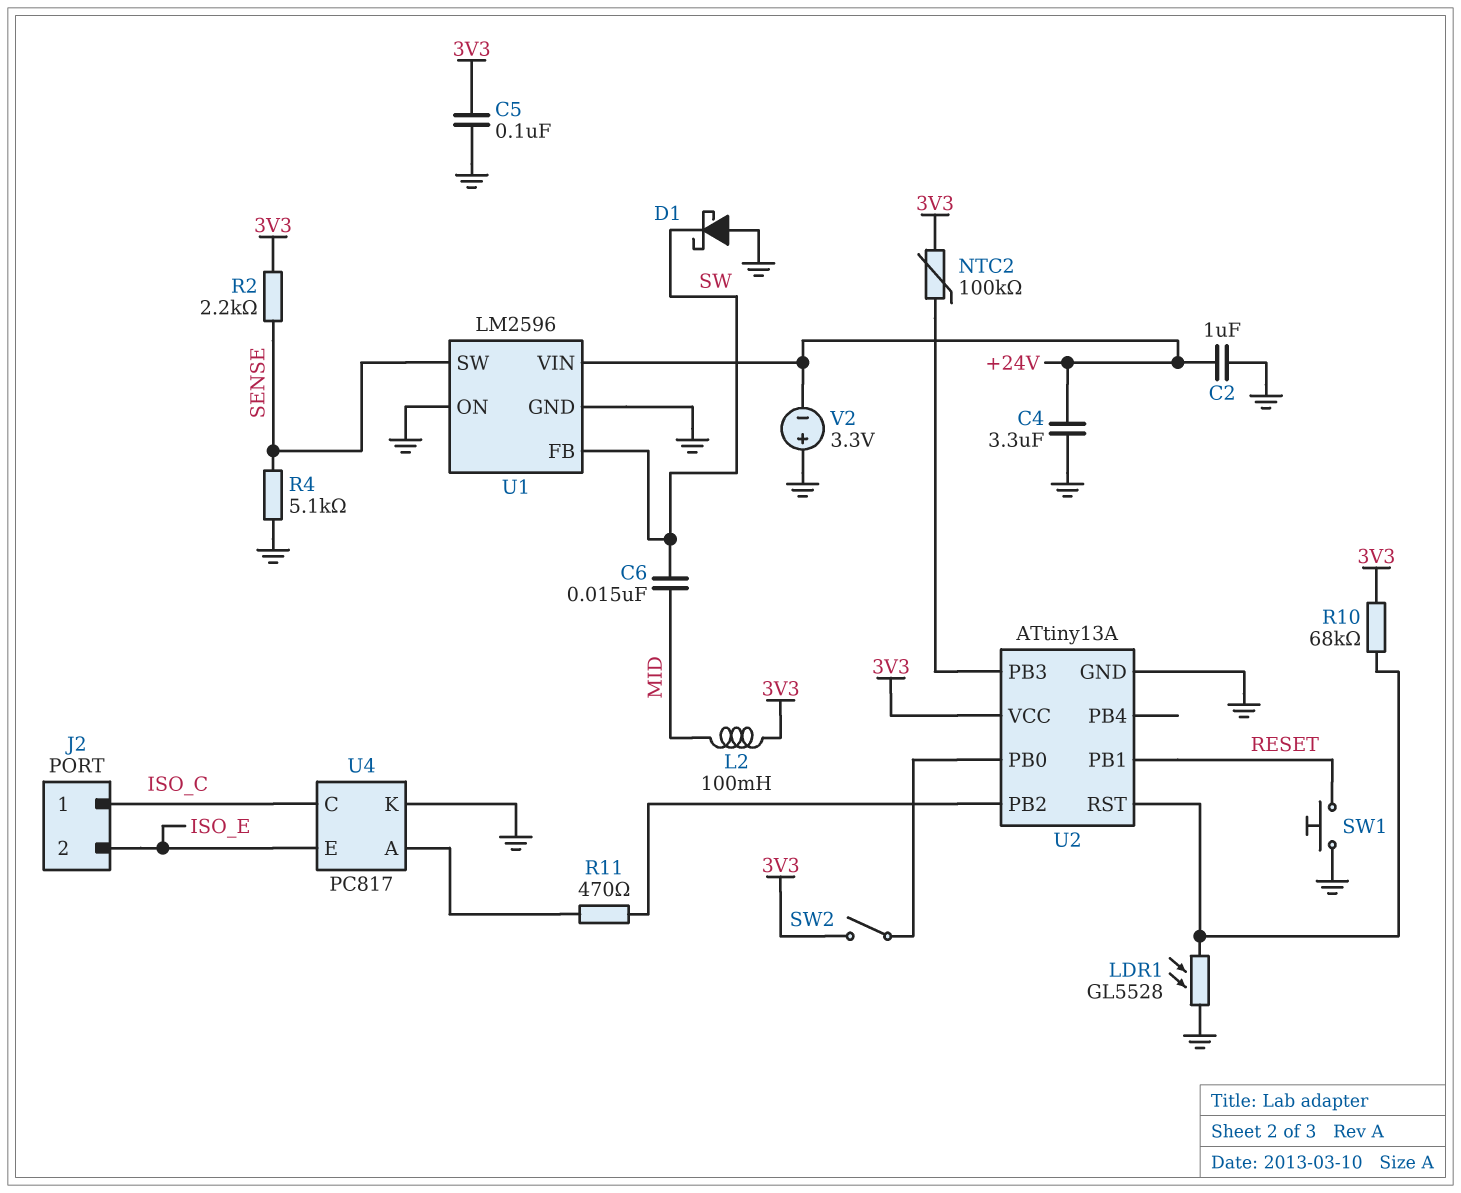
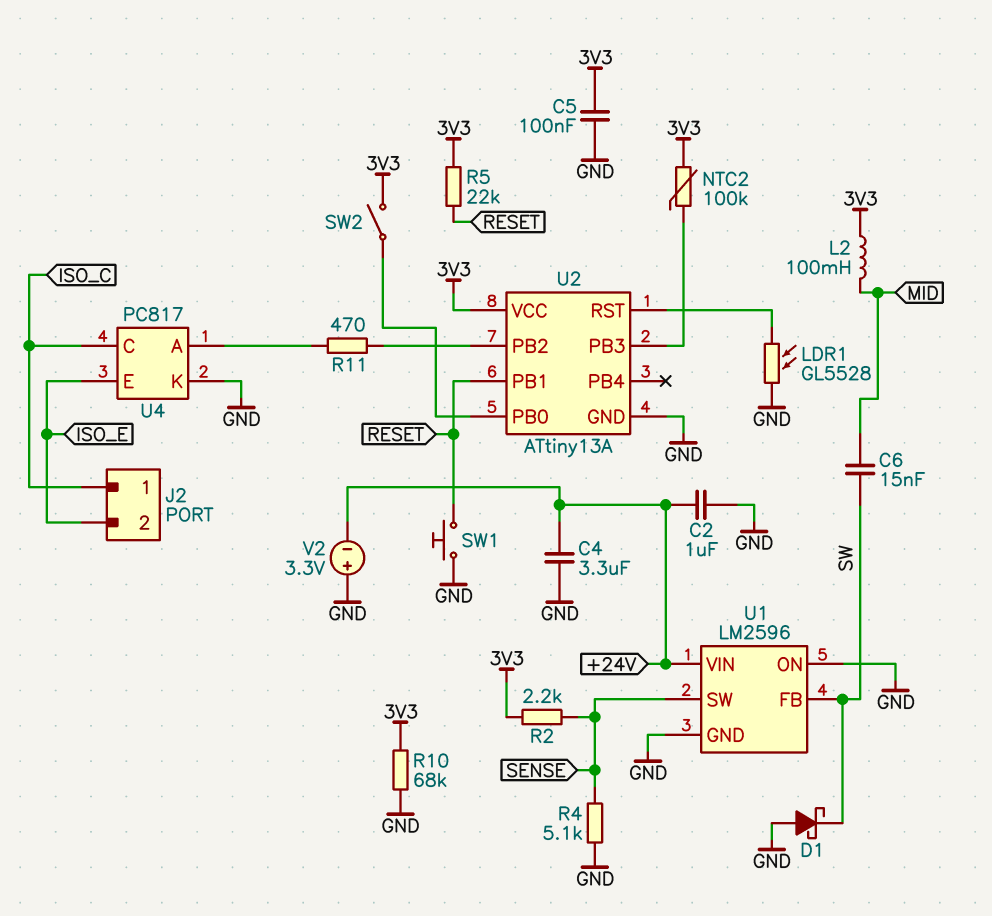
R5: none -> 22k (3V3, RESET)
R10: 68k (3V3, U2/RST) -> 68k (3V3, GND)

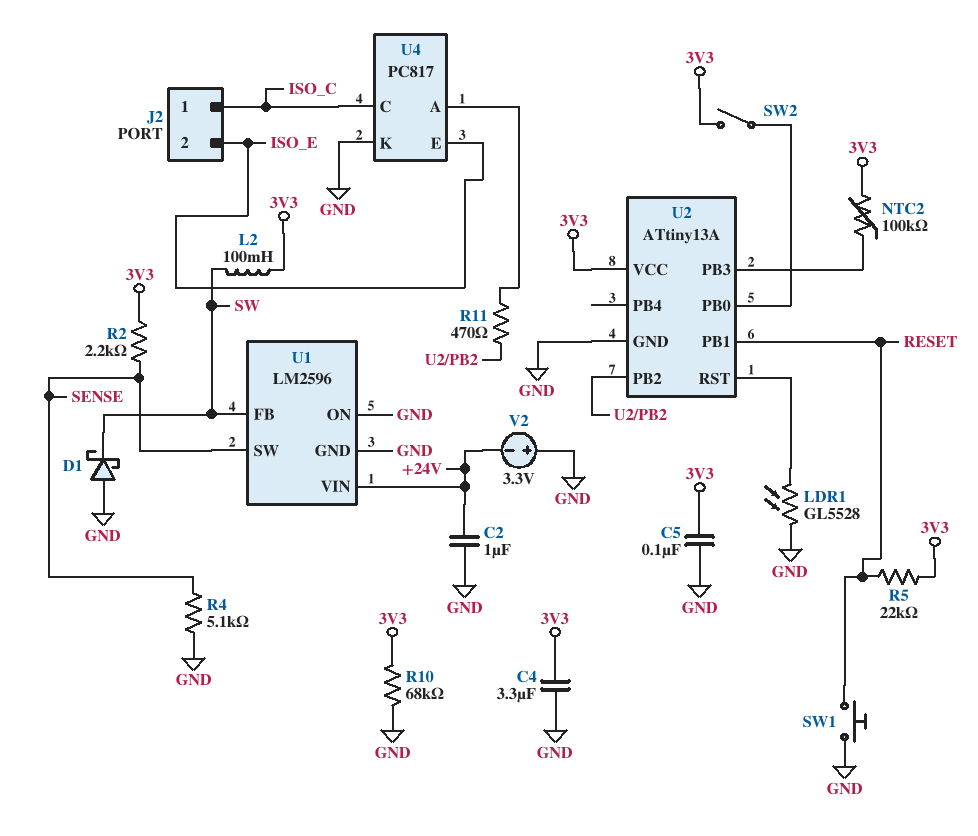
C4: 3.3uF (+24V, GND) -> 3.3uF (3V3, GND)
C6: 15nF (MID, SW) -> none
L2: 100mH (3V3, MID) -> 100mH (3V3, SW)

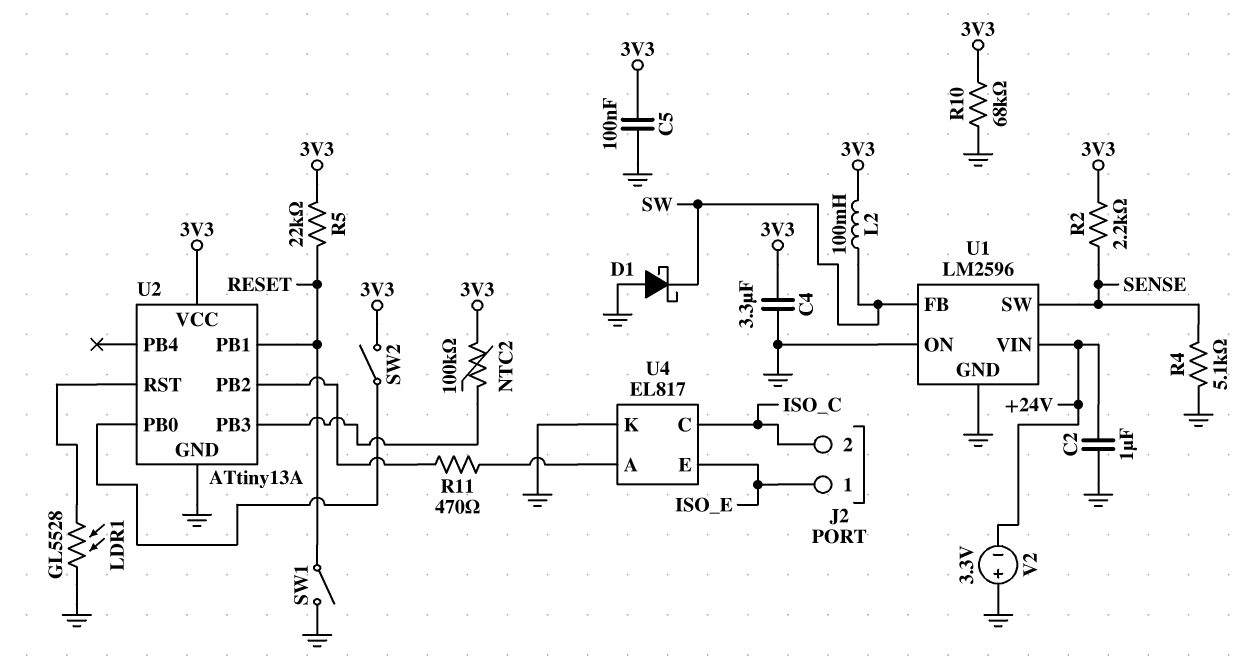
J2 pin 1: ISO_C -> ISO_E
J2 pin 2: ISO_E -> ISO_C
SW1: button (GND, RESET) -> switch (GND, RESET)
U4: PC817 -> EL817

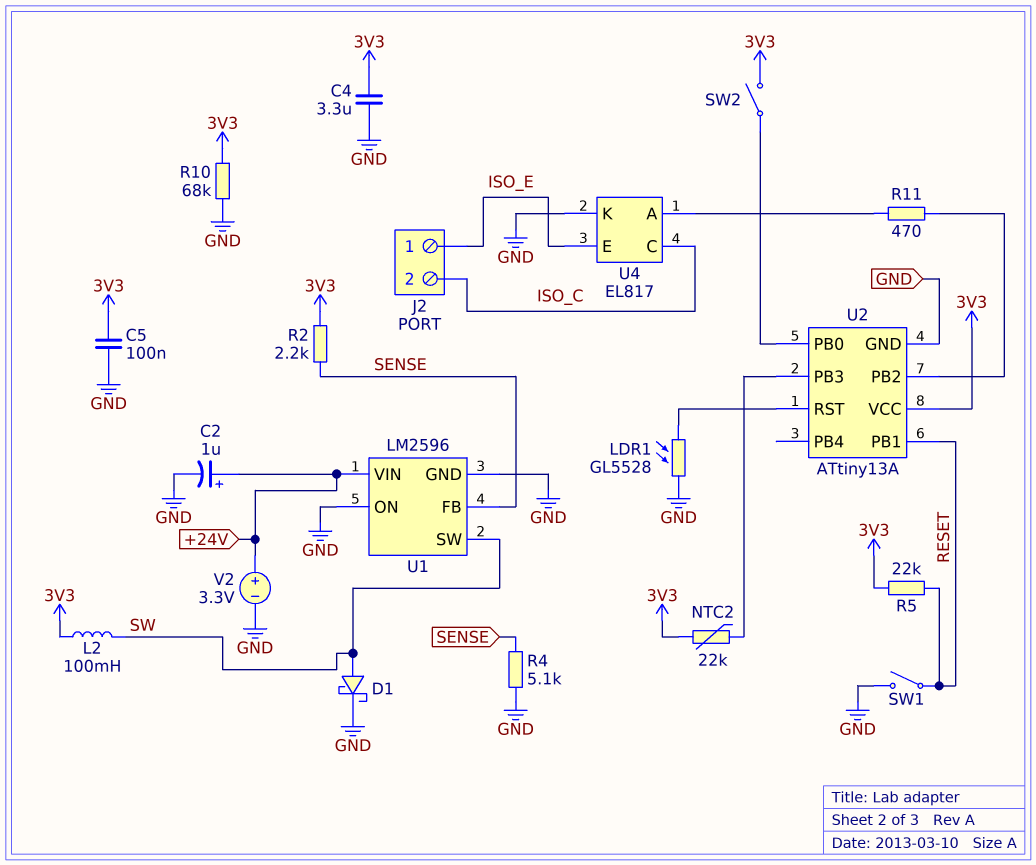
C2: 1uF (+24V, GND) -> 1uF (plus +24V, minus GND)
D1: schottky (A GND, K SW) -> schottky (A SW, K GND)
NTC2: 100k (3V3, U2/PB3) -> 22k (3V3, U2/PB3)
U1 pin FB: SW -> SENSE
U1 pin SW: SENSE -> SW
V2: 3.3V (plus GND, minus +24V) -> 3.3V (plus +24V, minus GND)

